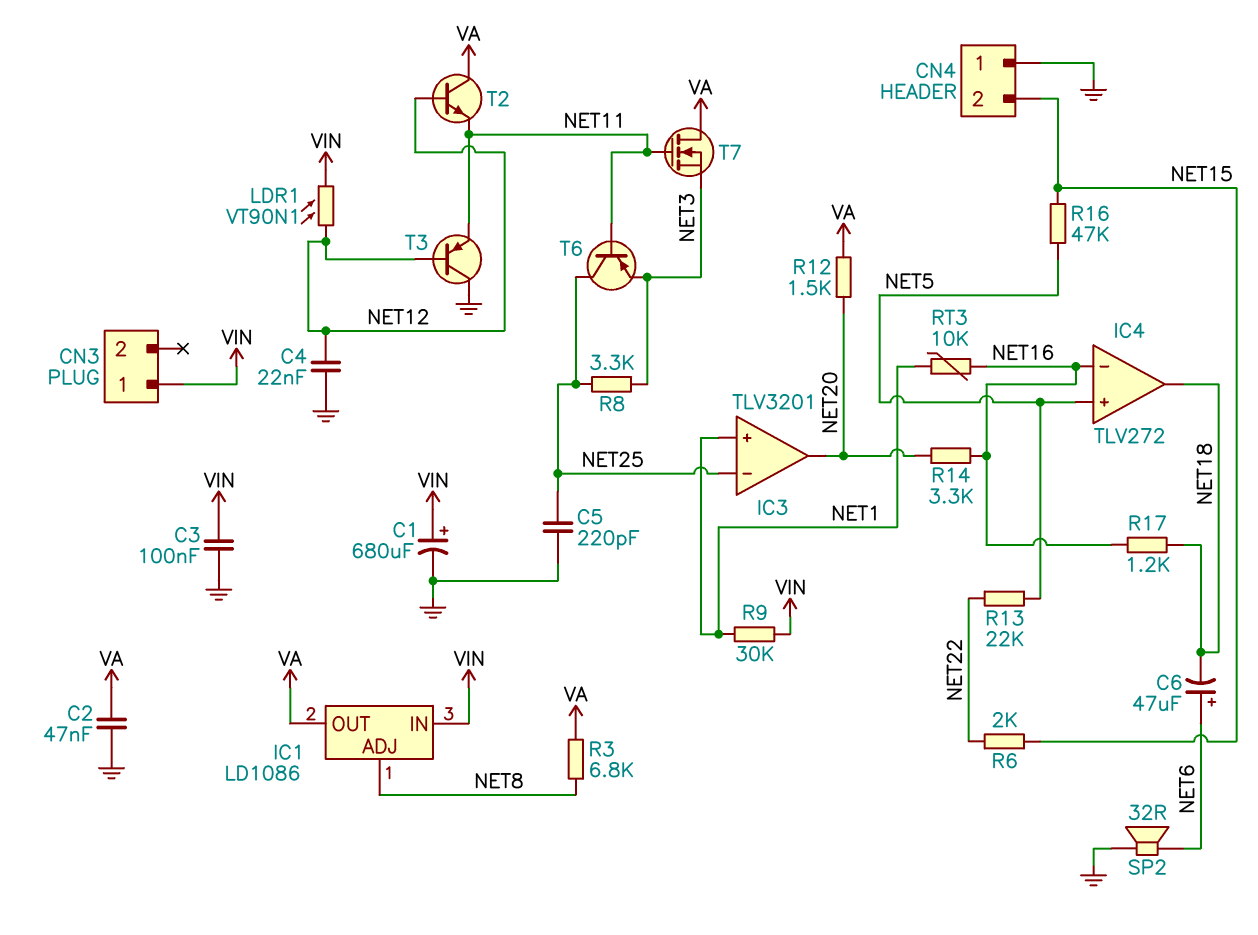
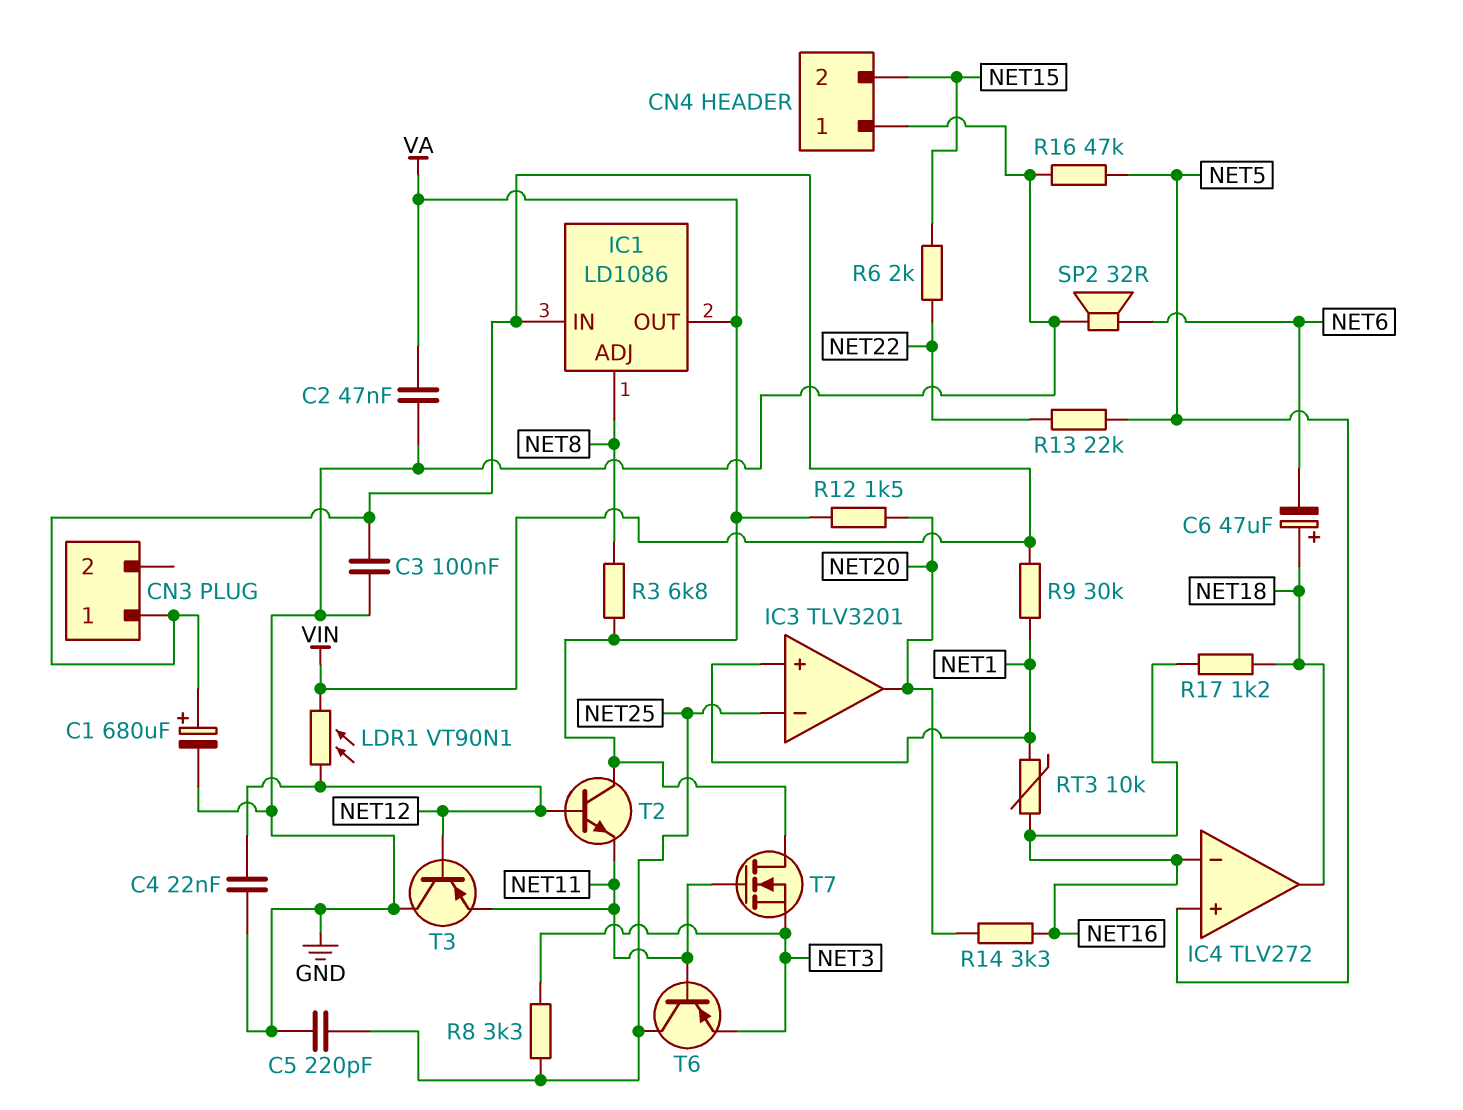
C6: 47uF (plus NET6, minus NET18) -> 47uF (plus NET18, minus NET6)
R16: 47k (NET5, NET15) -> 47k (GND, NET5)

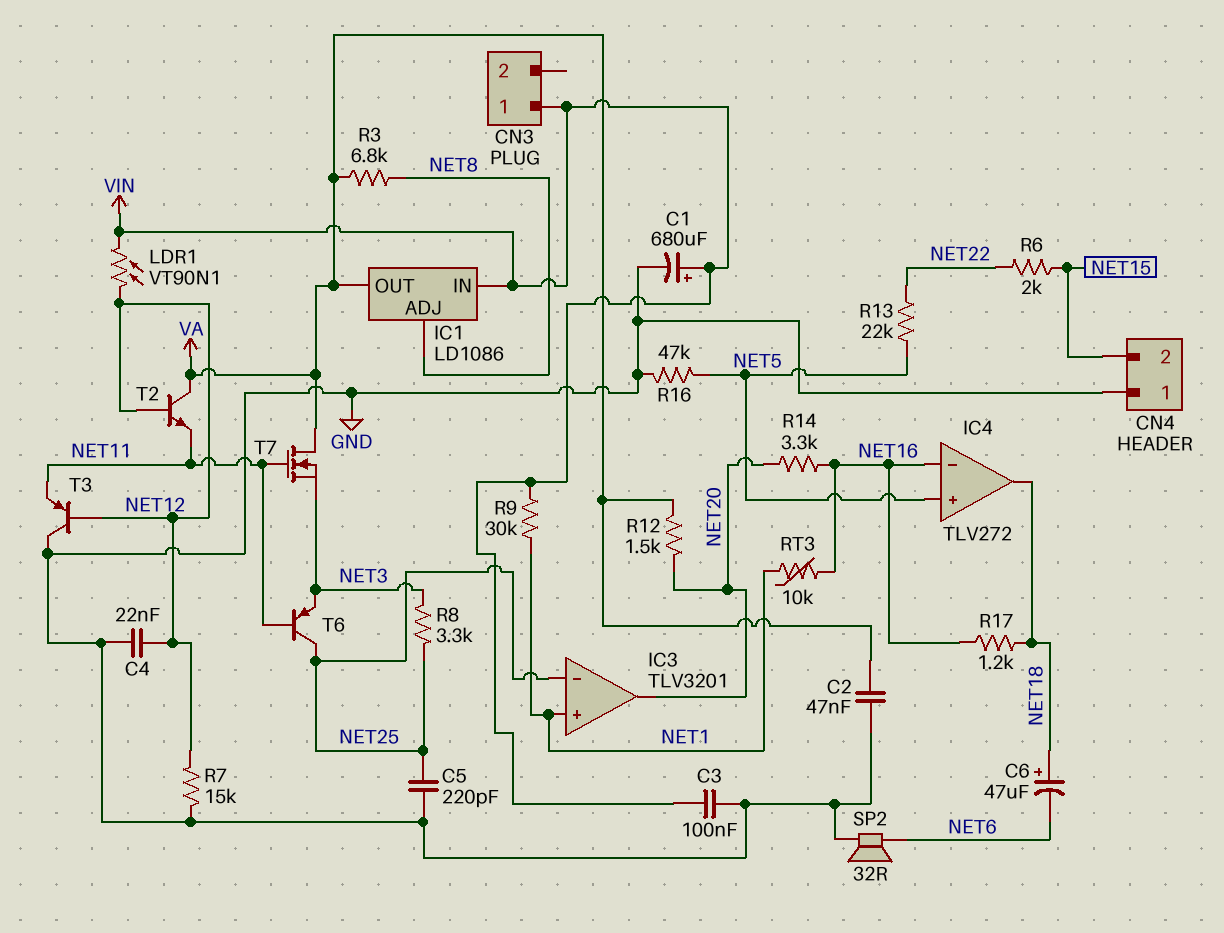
R7: none -> 15k (GND, NET12)

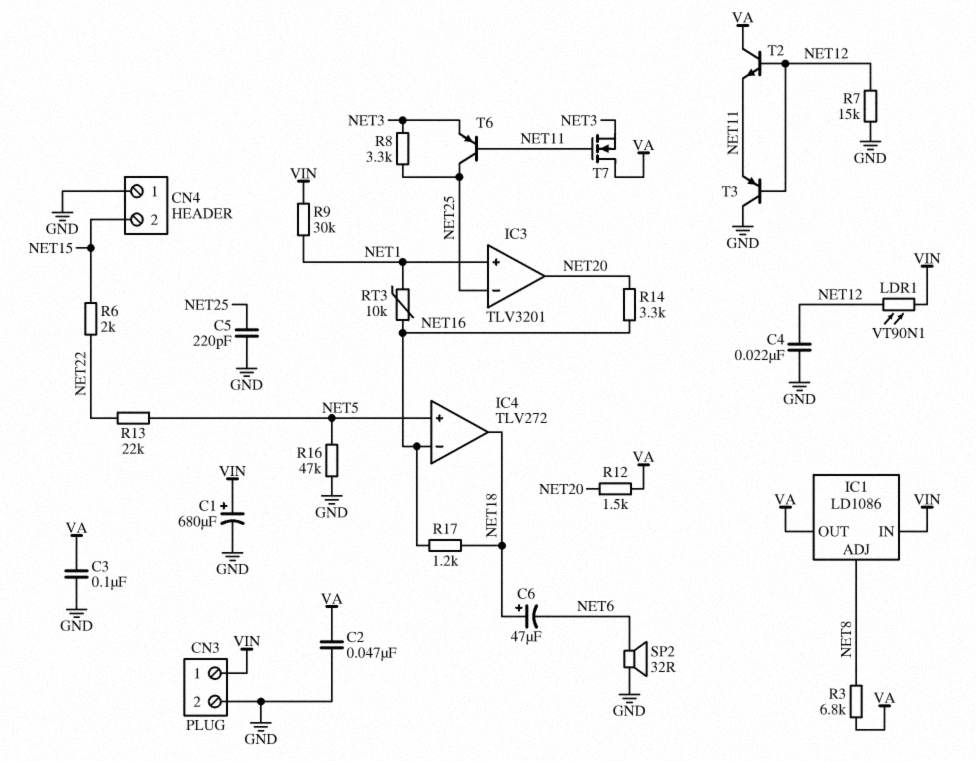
C3: 100nF (GND, VIN) -> 100nF (GND, VA)
CN3 pin 2: none -> GND

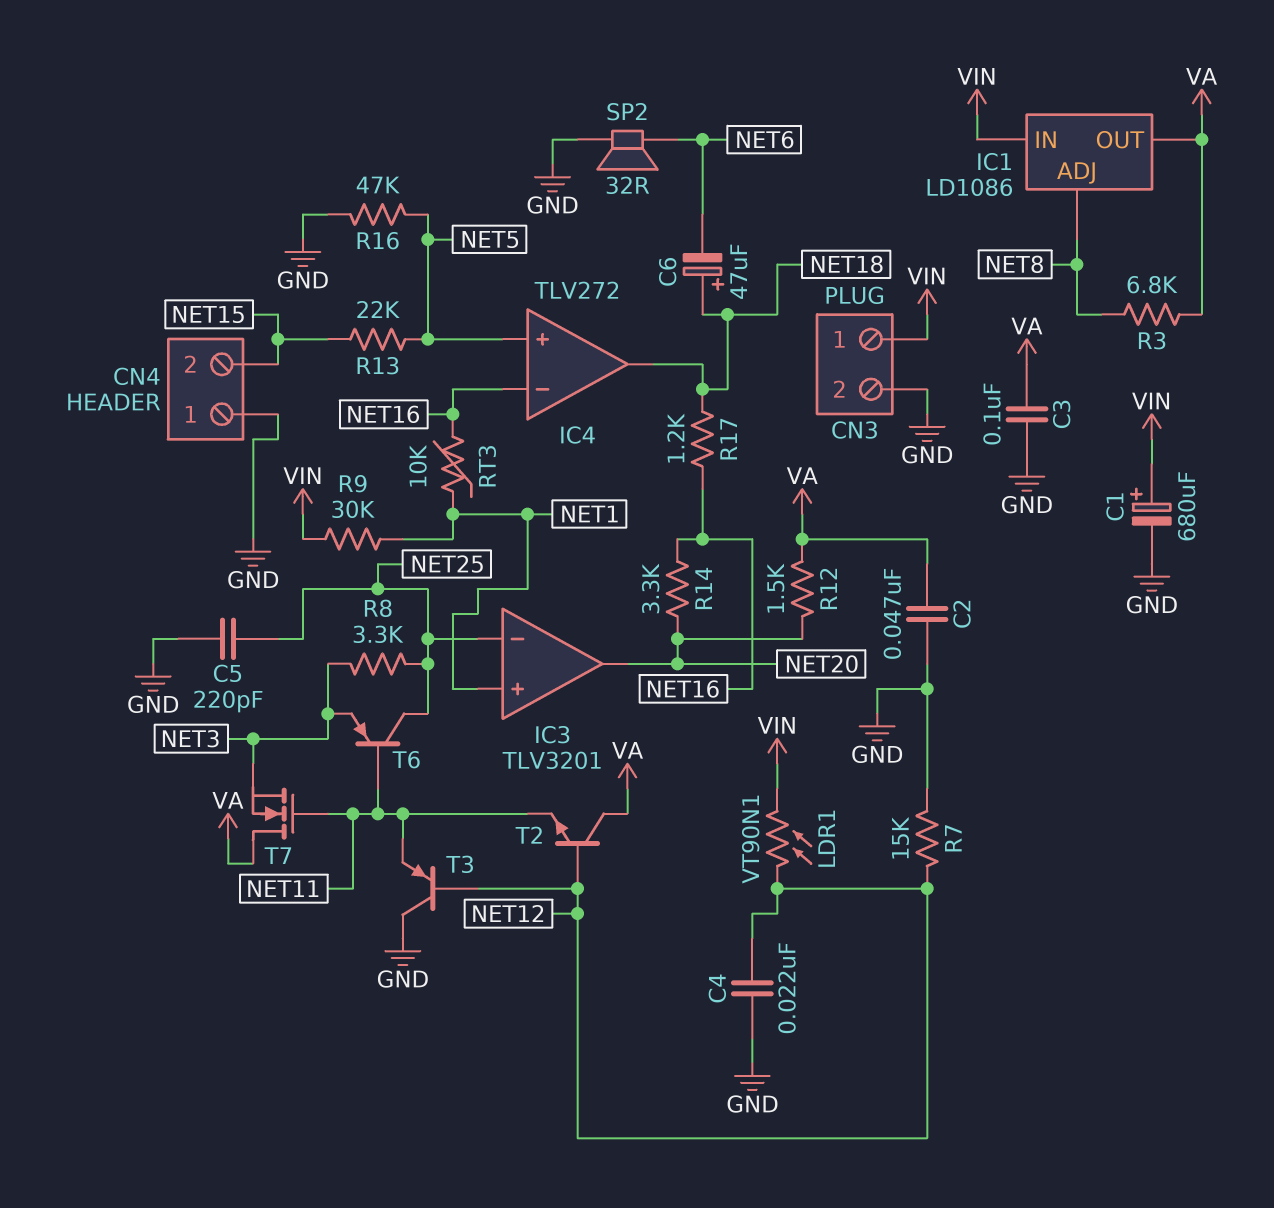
R6: 2k (NET15, NET22) -> none
R13: 22k (NET5, NET22) -> 22k (NET5, NET15)

